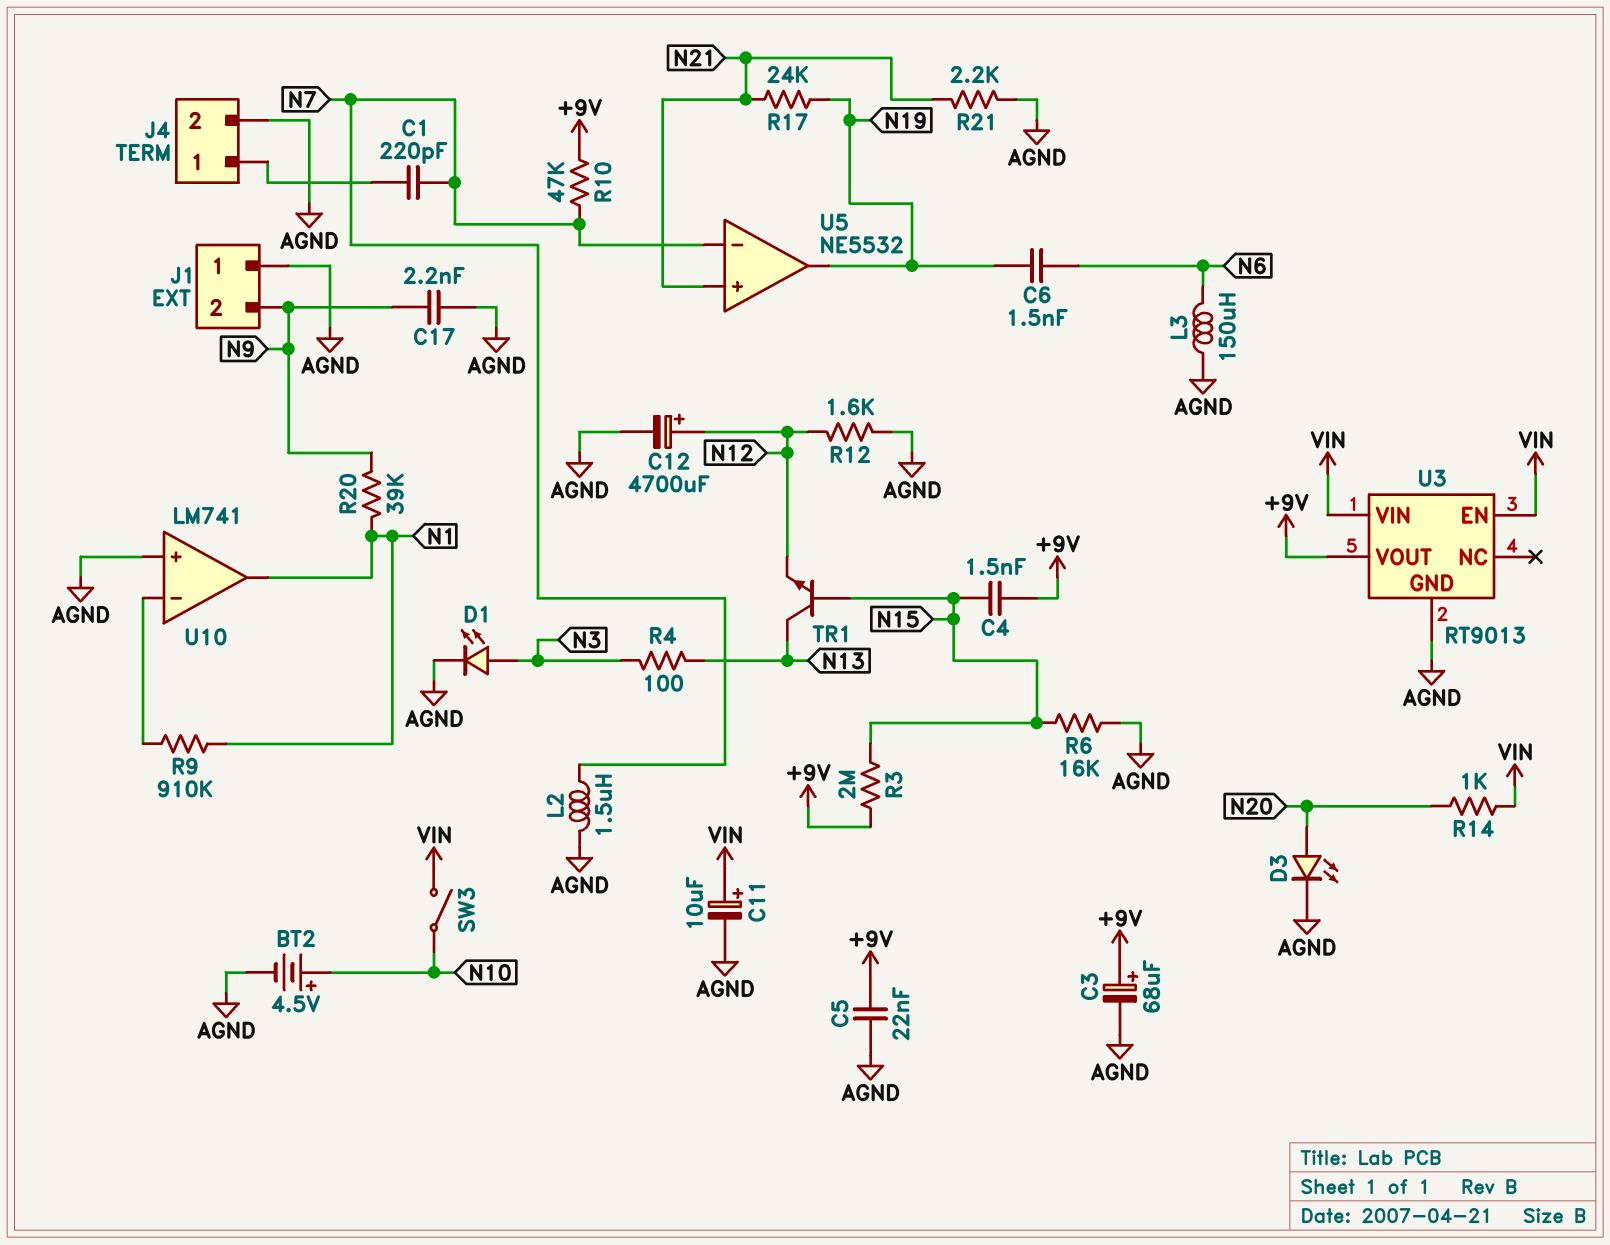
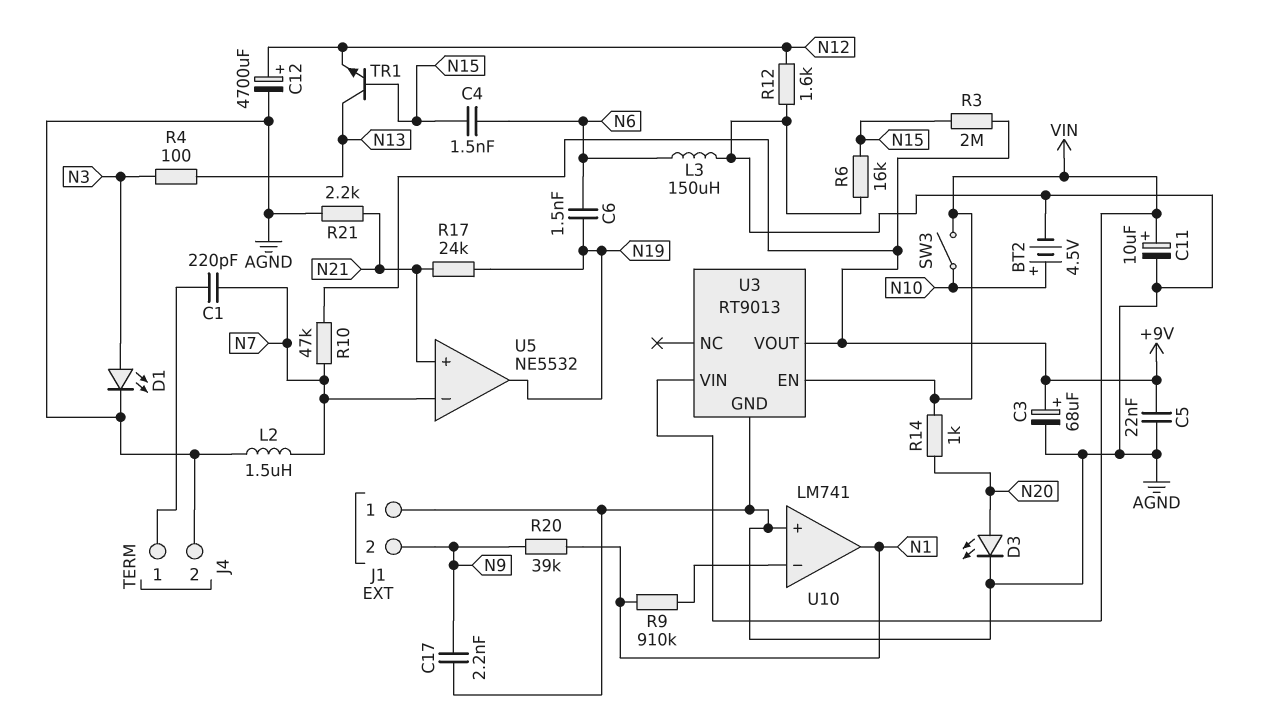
C4: 1.5nF (+9V, N15) -> 1.5nF (N6, N15)

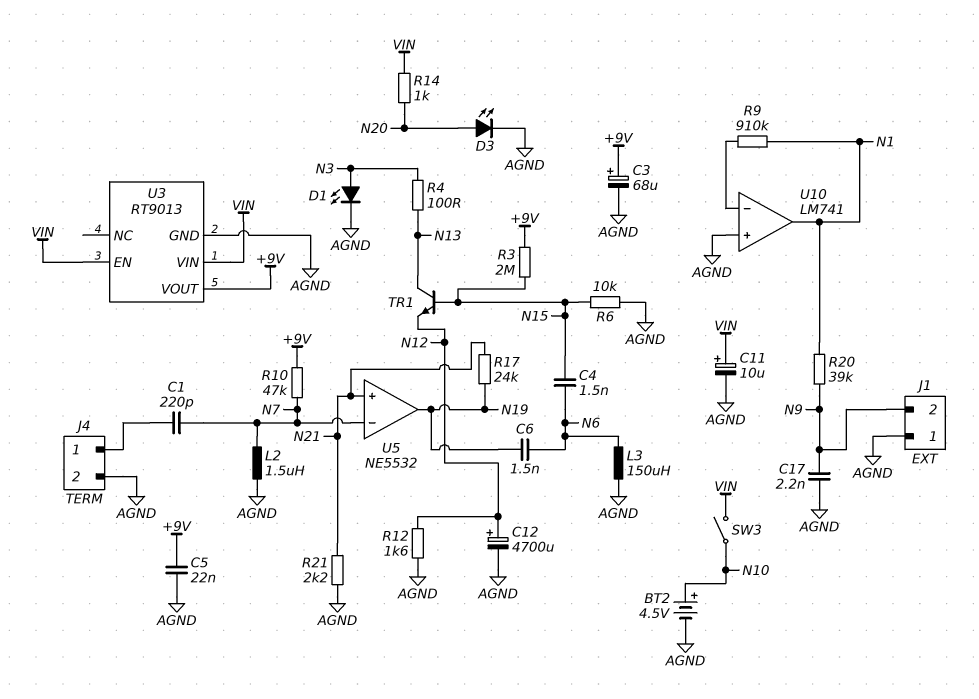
R6: 16k (AGND, N15) -> 10k (AGND, N15)

